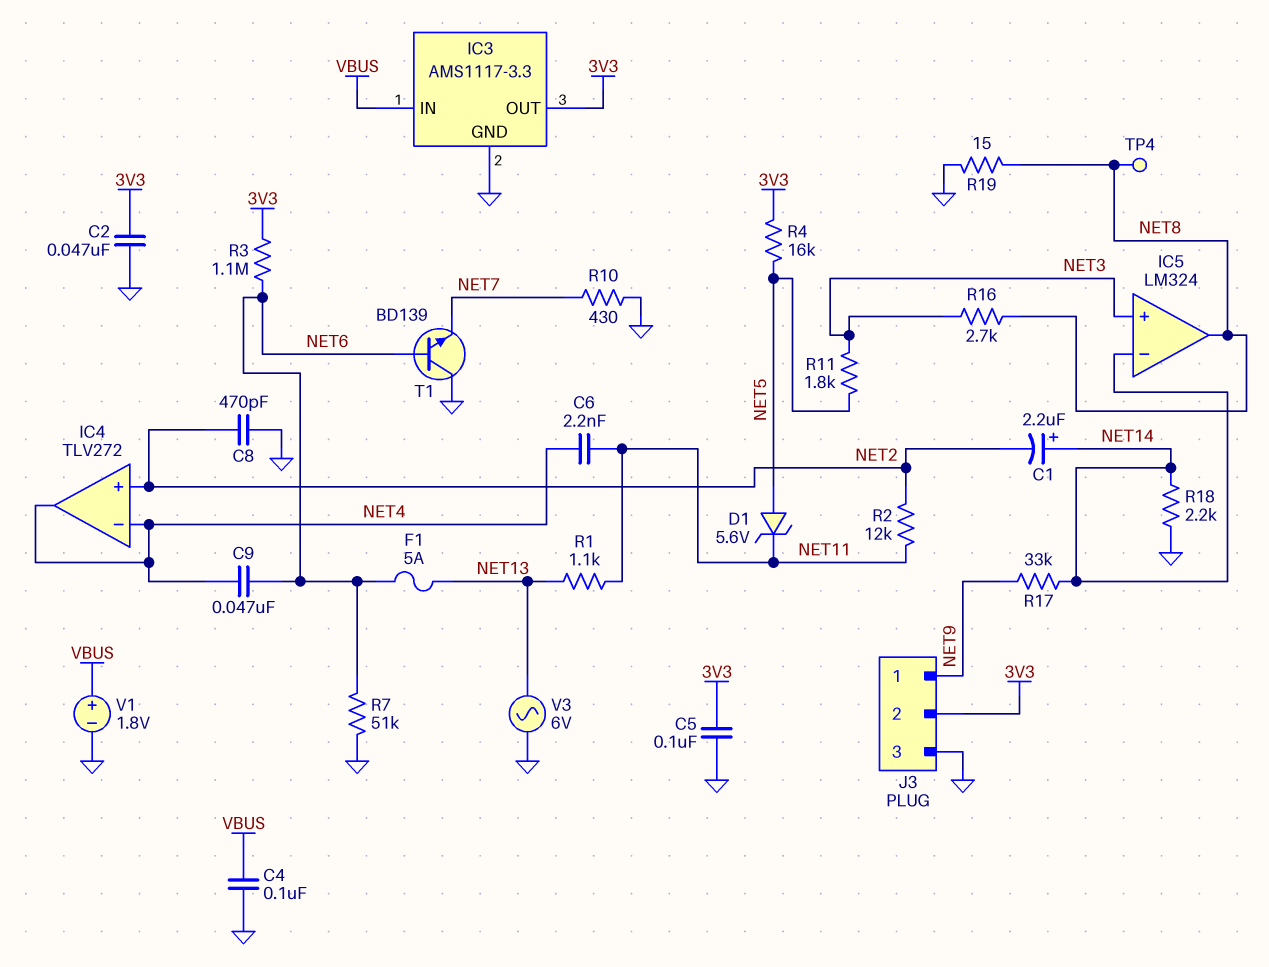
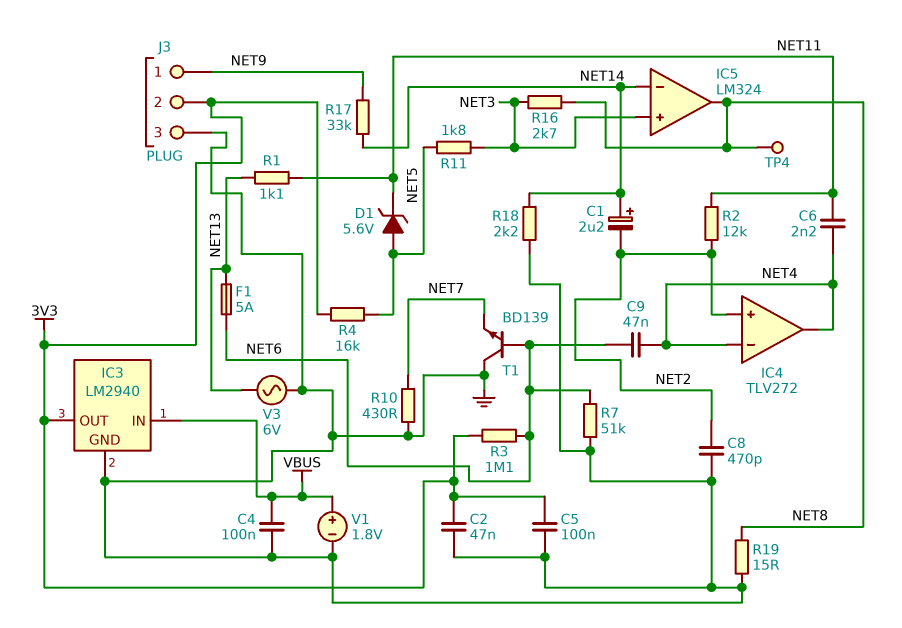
IC3: AMS1117-3.3 -> LM2940

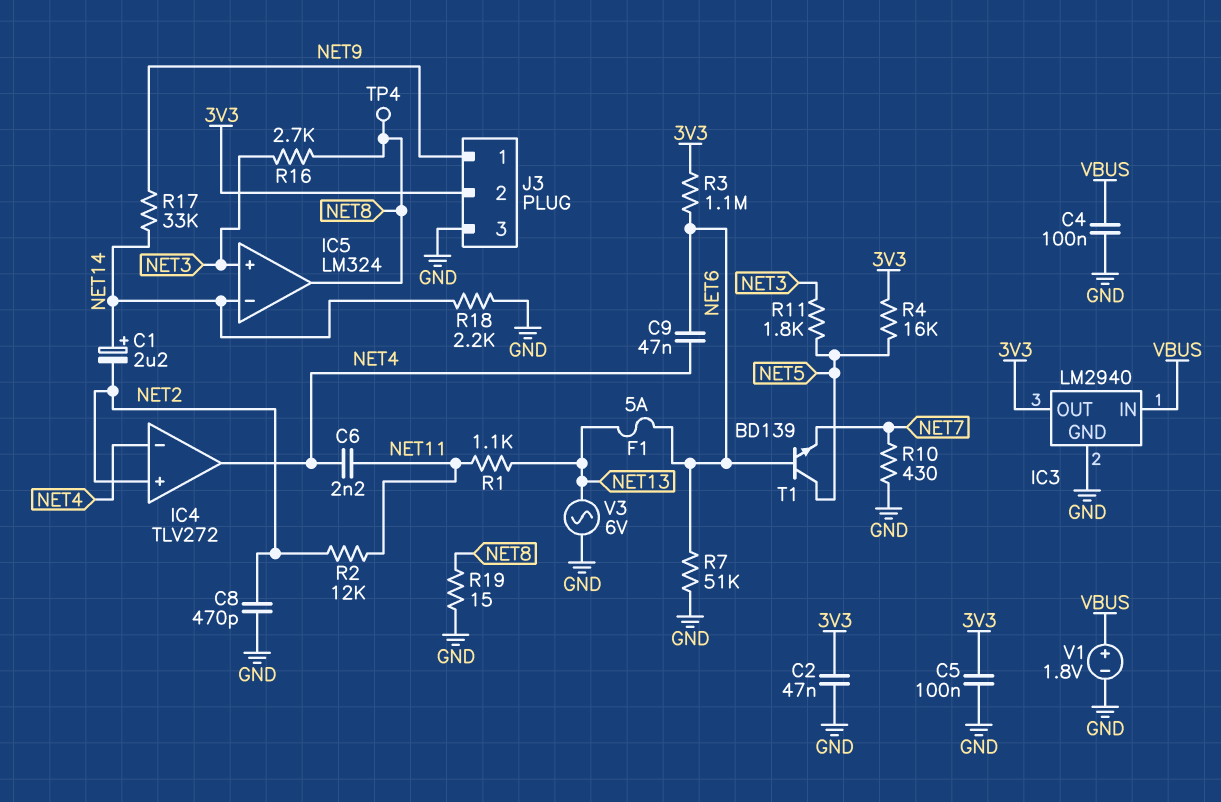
D1: zener 5.6V (A NET5, K NET11) -> none
T1: NPN BD139 (B NET6, C GND, E NET7) -> NPN BD139 (B NET6, C NET5, E NET7)

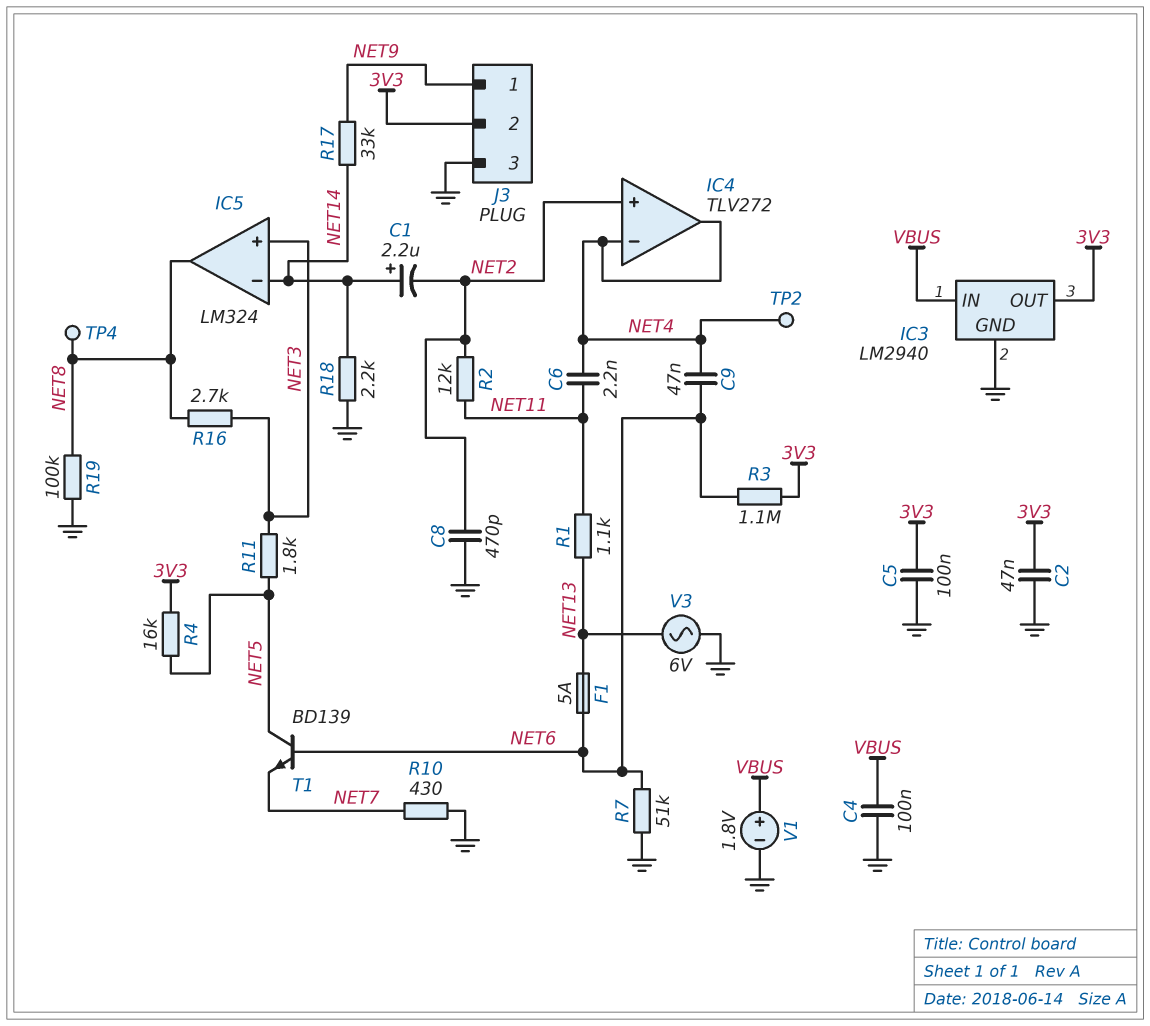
R19: 15 (GND, NET8) -> 100k (GND, NET8)
TP2: none -> test point (NET4)

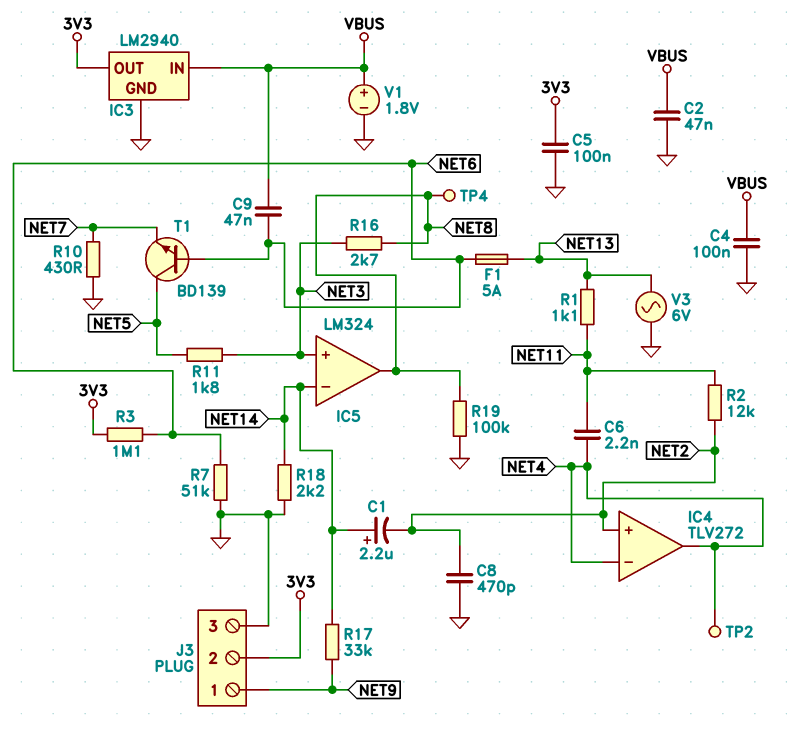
C2: 47nF (3V3, GND) -> 47nF (GND, VBUS)
C9: 47nF (NET4, NET6) -> 47nF (NET6, VBUS)
R4: 16k (3V3, NET5) -> none

